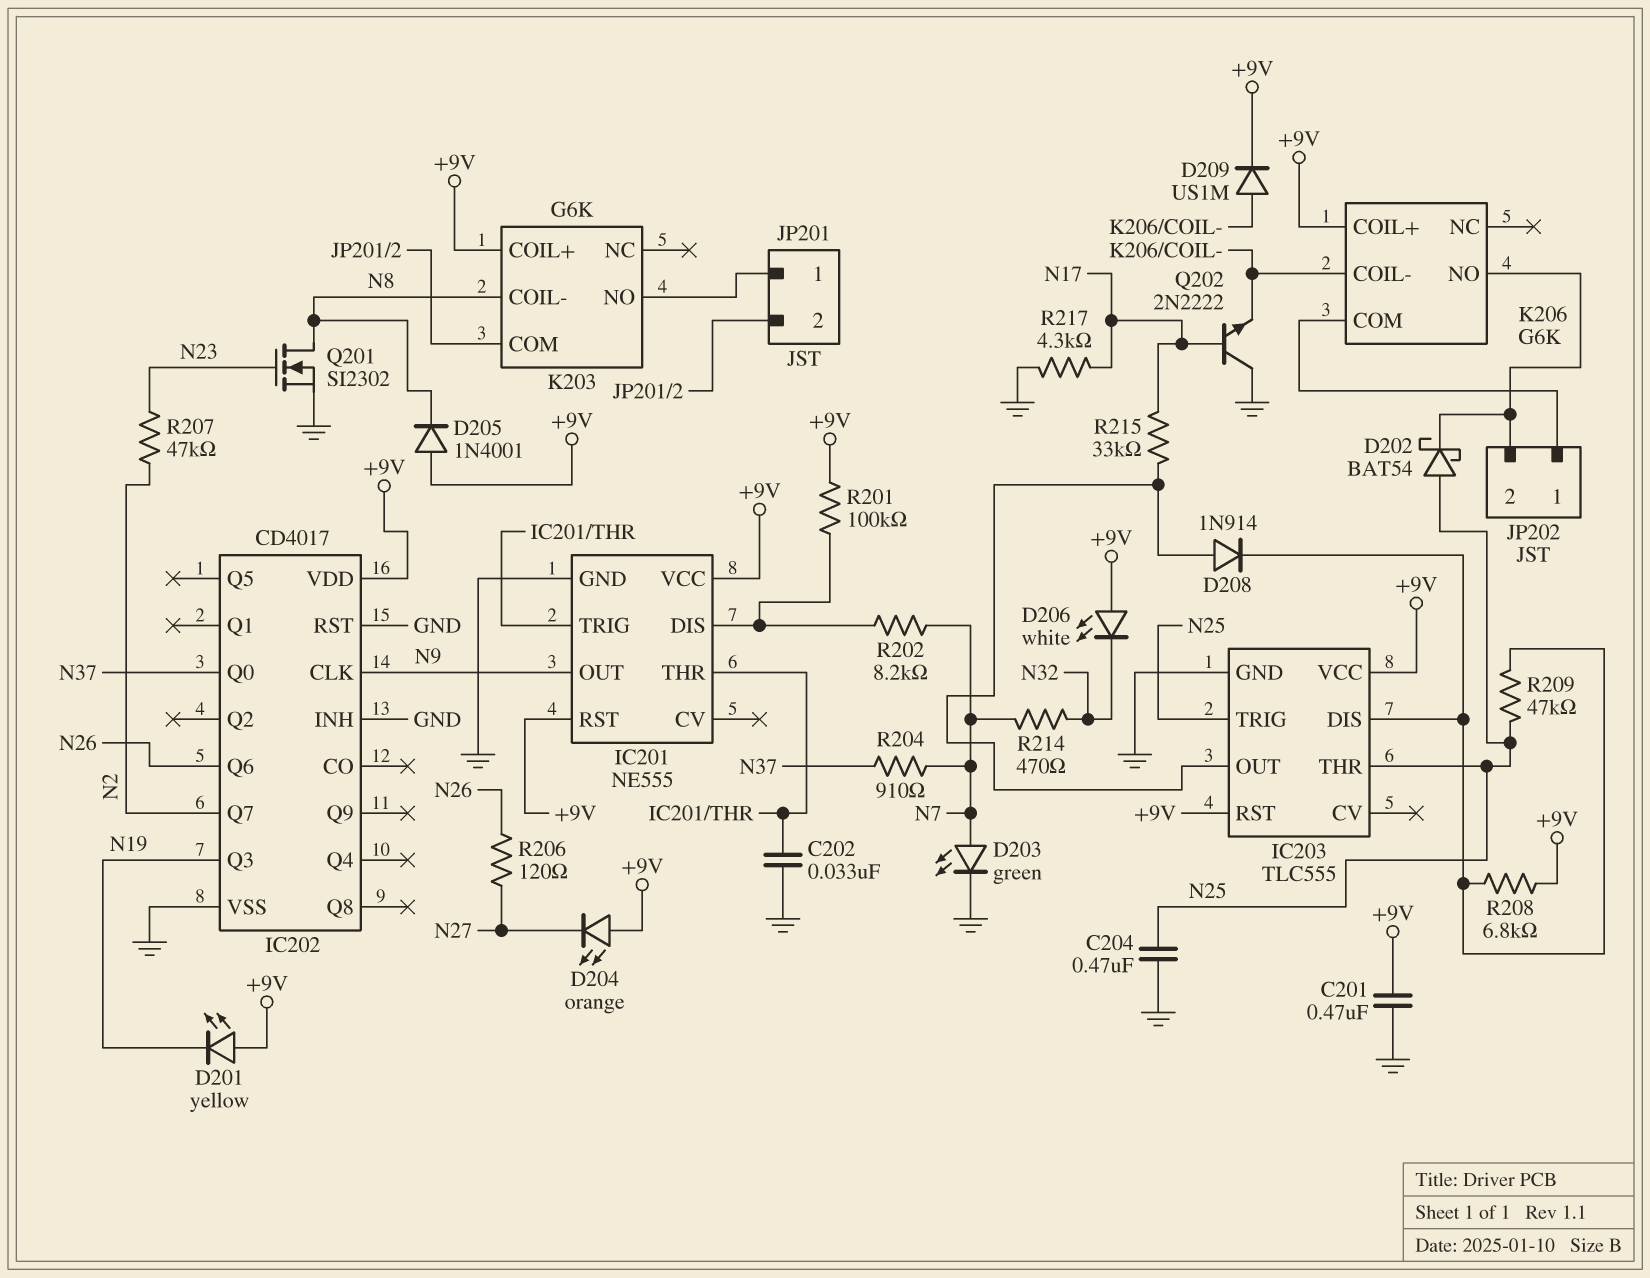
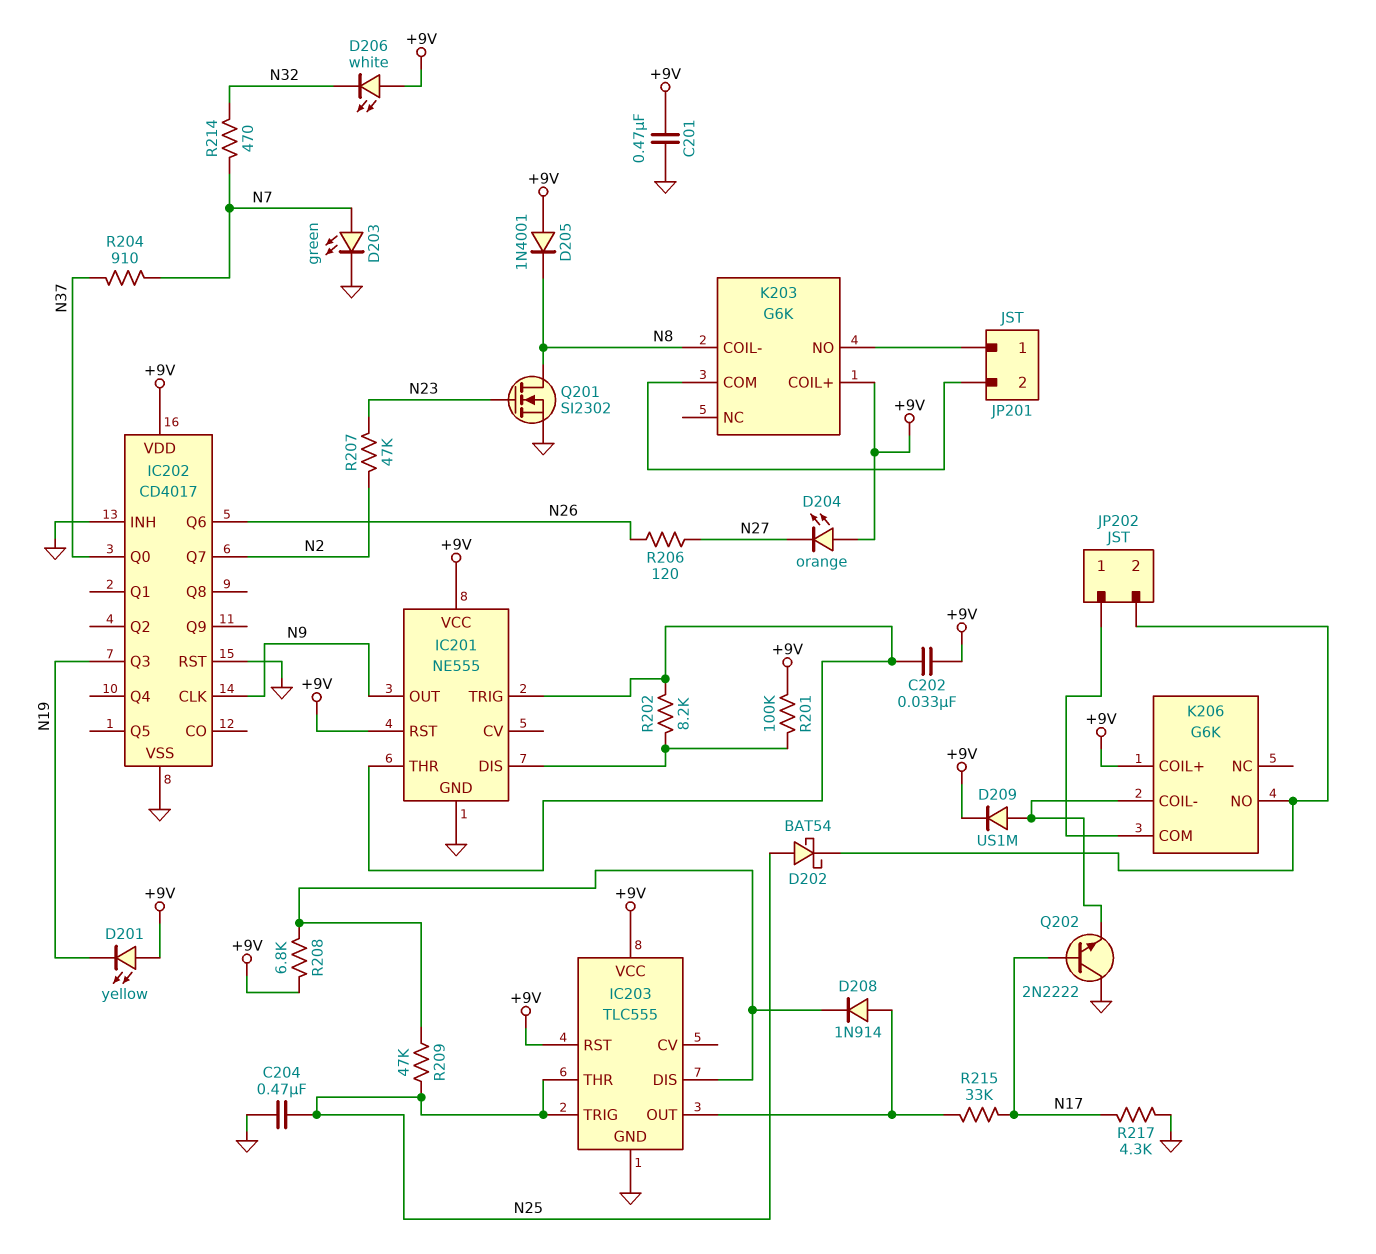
C202: 33nF (GND, IC201/THR) -> 33nF (+9V, IC201/THR)
R202: 8.2k (IC201/DIS, N7) -> 8.2k (IC201/DIS, IC201/THR)

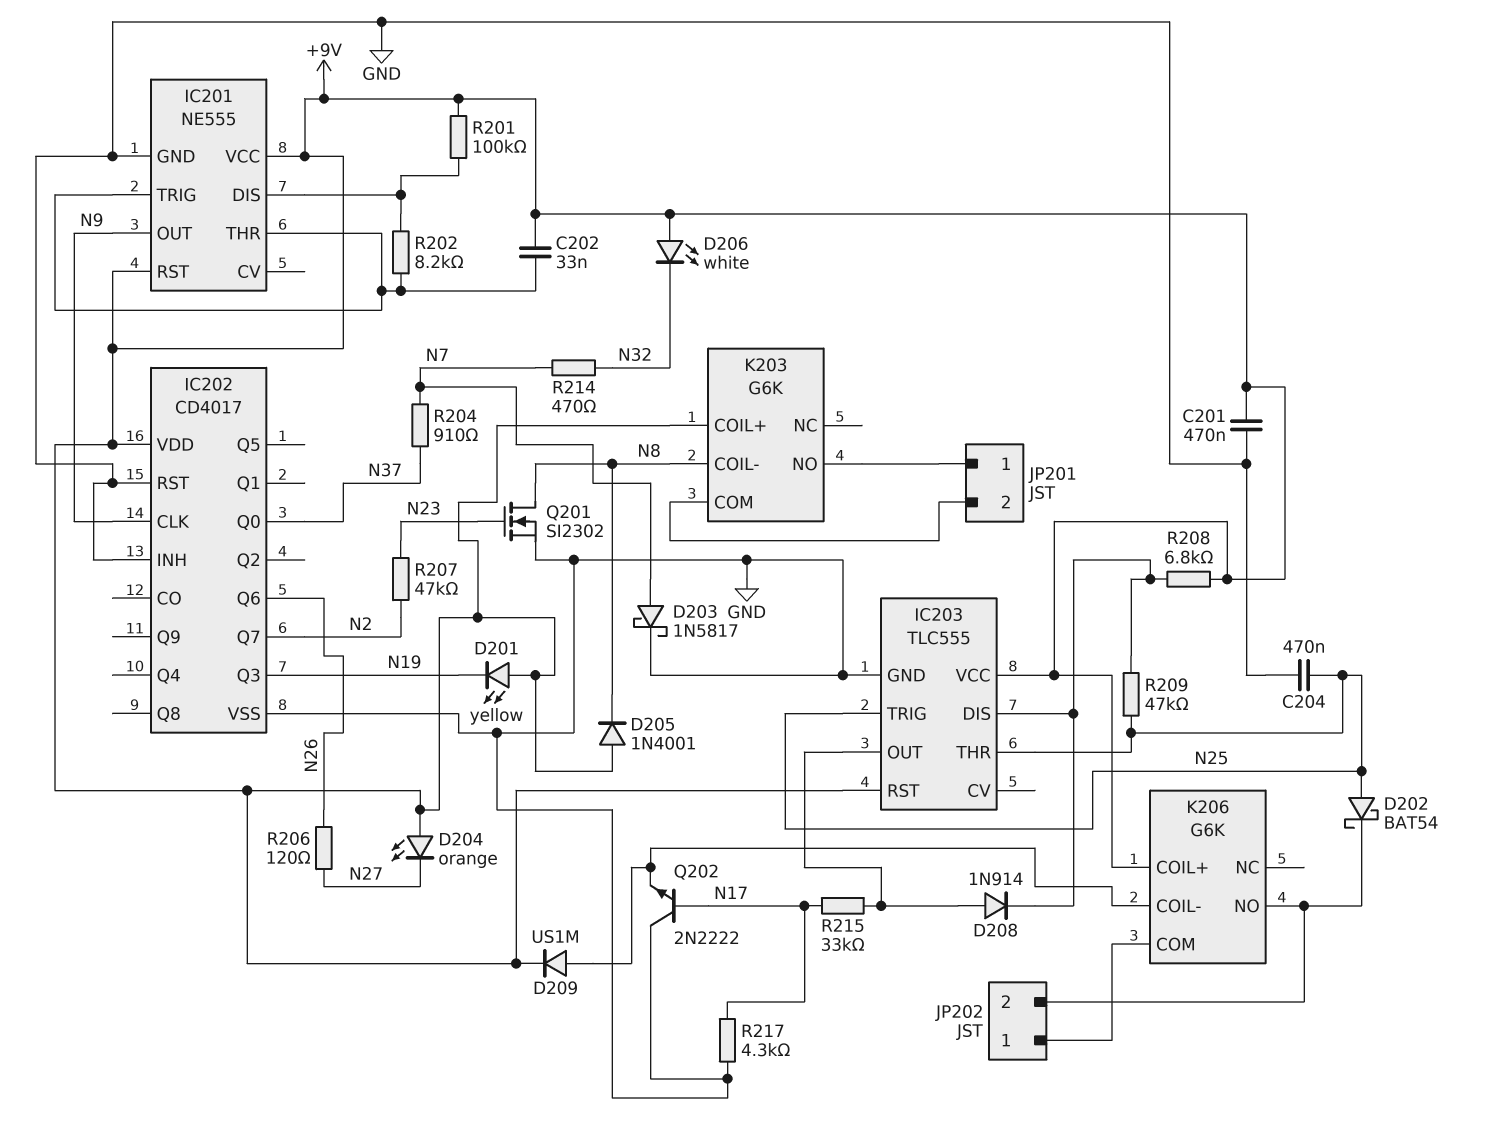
D203: LED green (A N7, K GND) -> schottky 1N5817 (A N7, K GND)

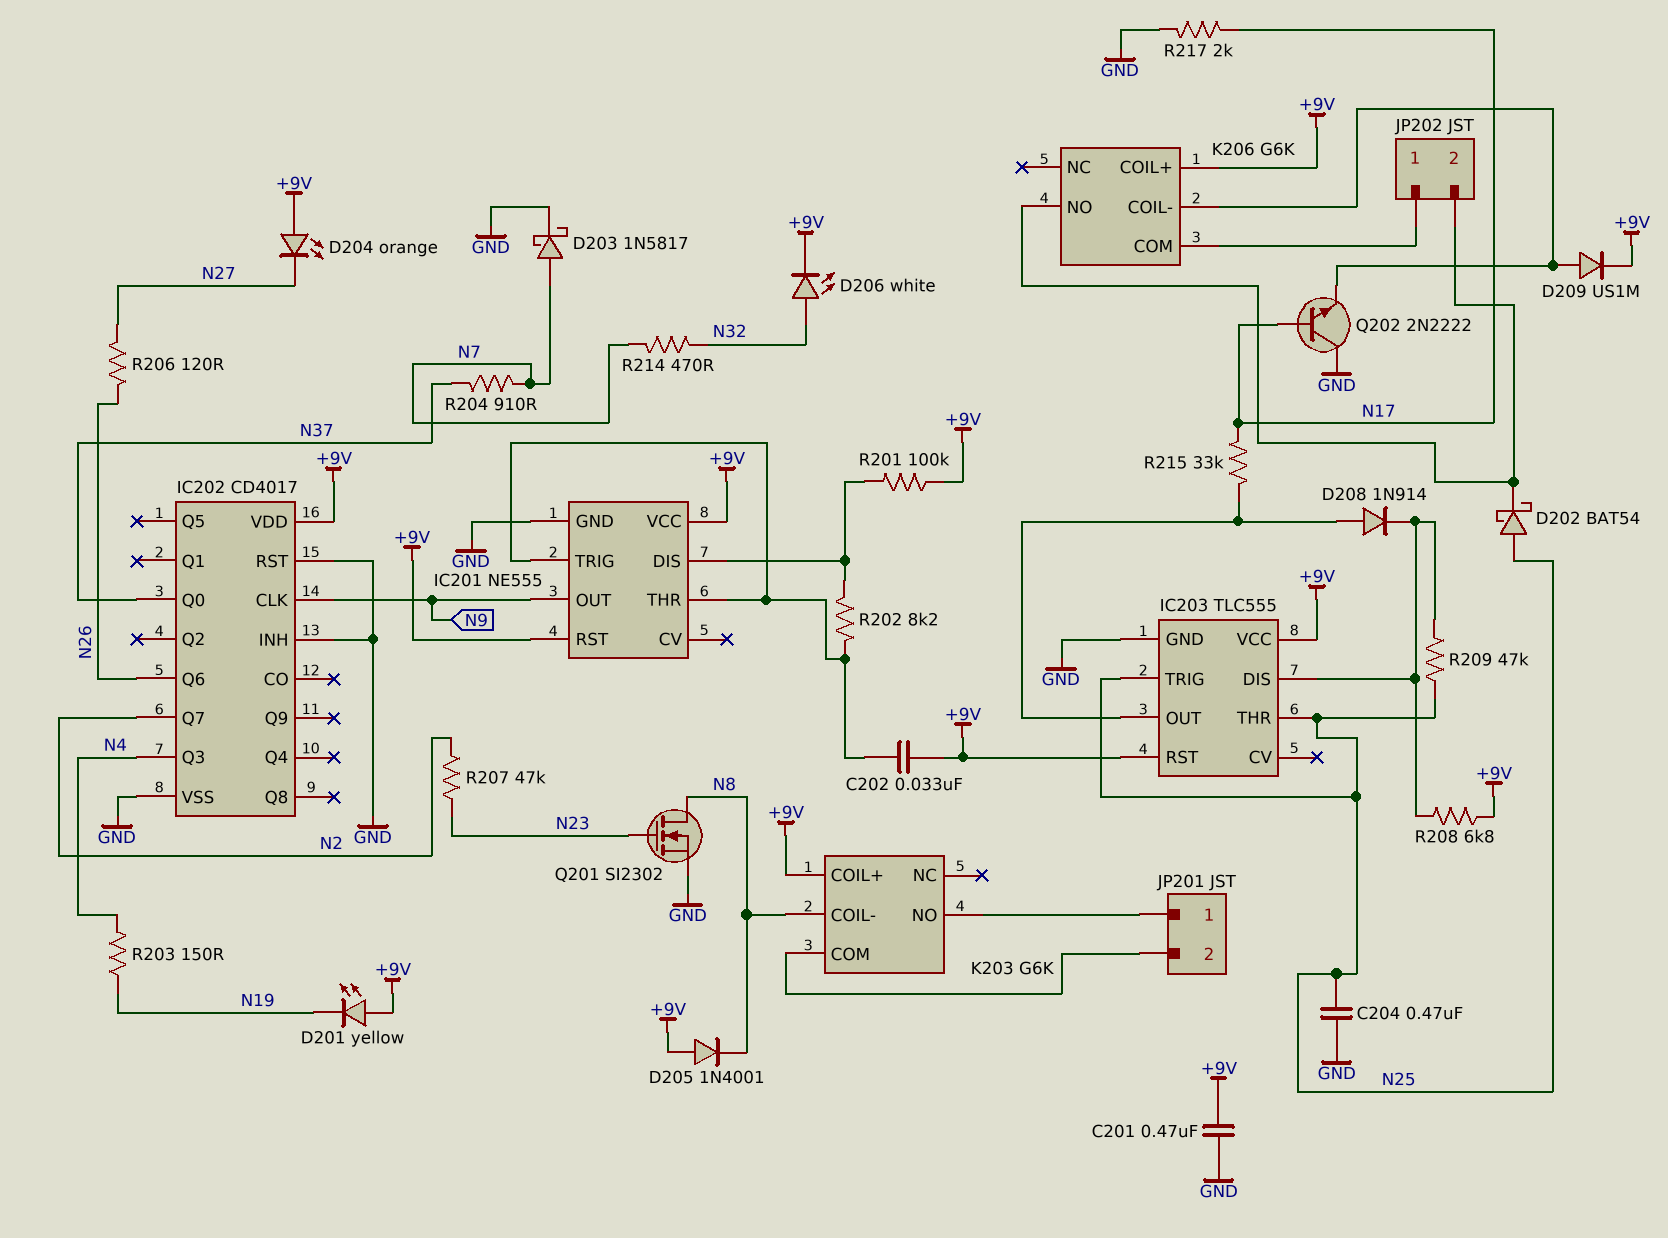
D206: LED white (A +9V, K N32) -> LED white (A N32, K +9V)
IC202 pin Q3: N19 -> N4
R203: none -> 150 (N4, N19)
R217: 4.3k (GND, N17) -> 2k (GND, N17)

